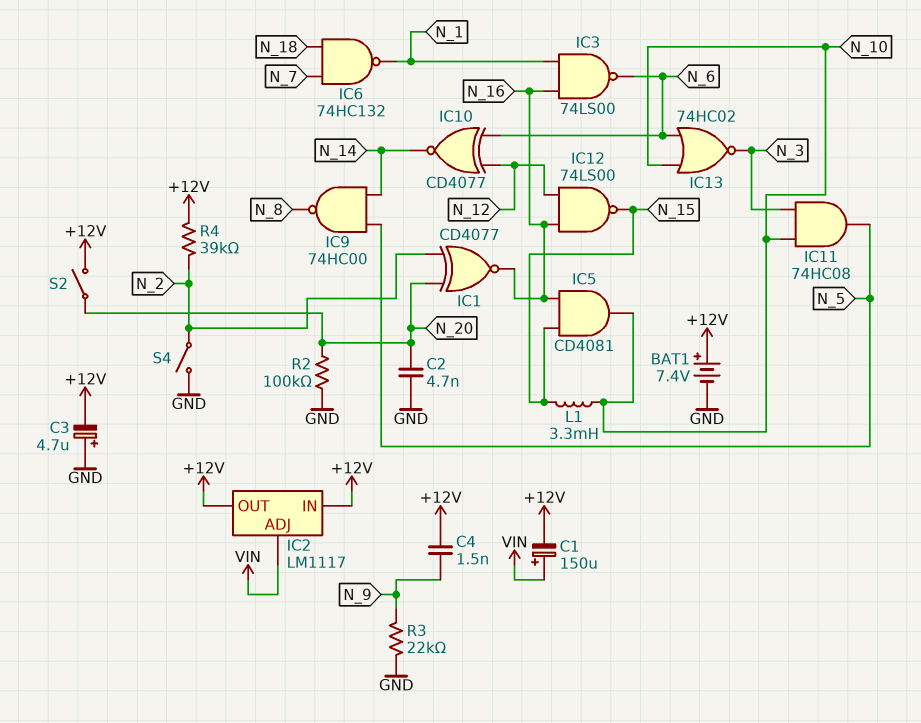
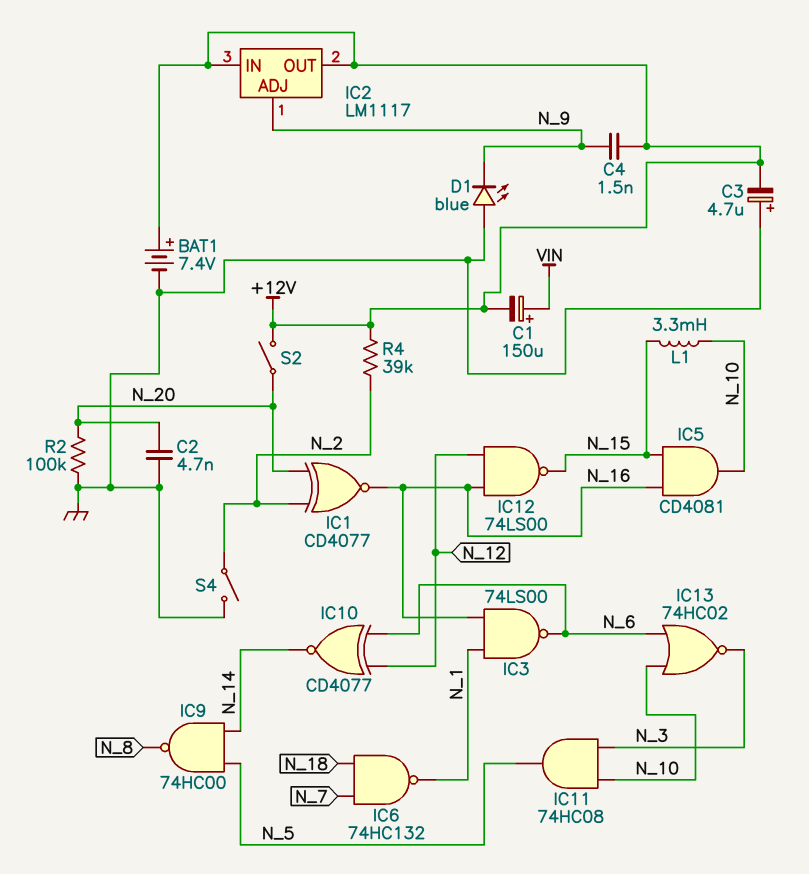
D1: none -> LED blue (A GND, K N_9)
IC2 pin ADJ: VIN -> N_9
R3: 22k (GND, N_9) -> none

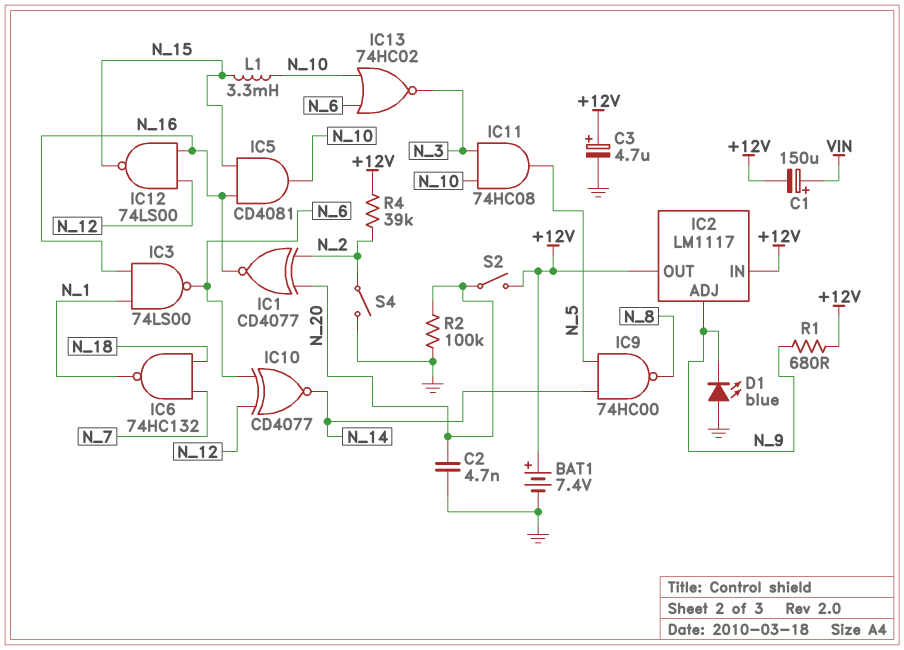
C3: 4.7uF (plus GND, minus +12V) -> 4.7uF (plus +12V, minus GND)
C4: 1.5nF (+12V, N_9) -> none
R1: none -> 680 (+12V, N_9)

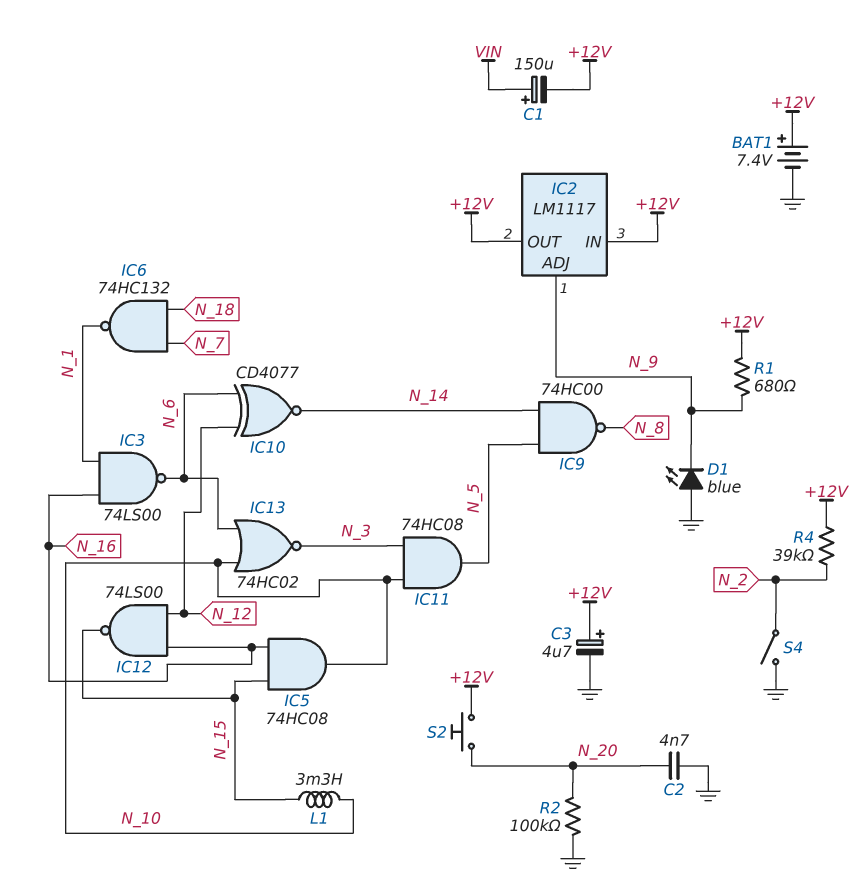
IC1: XNOR CD4077 (in N_2, in N_20, out N_16) -> none
IC5: AND CD4081 (in N_15, in N_16, out N_10) -> AND 74HC08 (in N_15, in N_16, out N_10)
S2: switch (+12V, N_20) -> button (+12V, N_20)

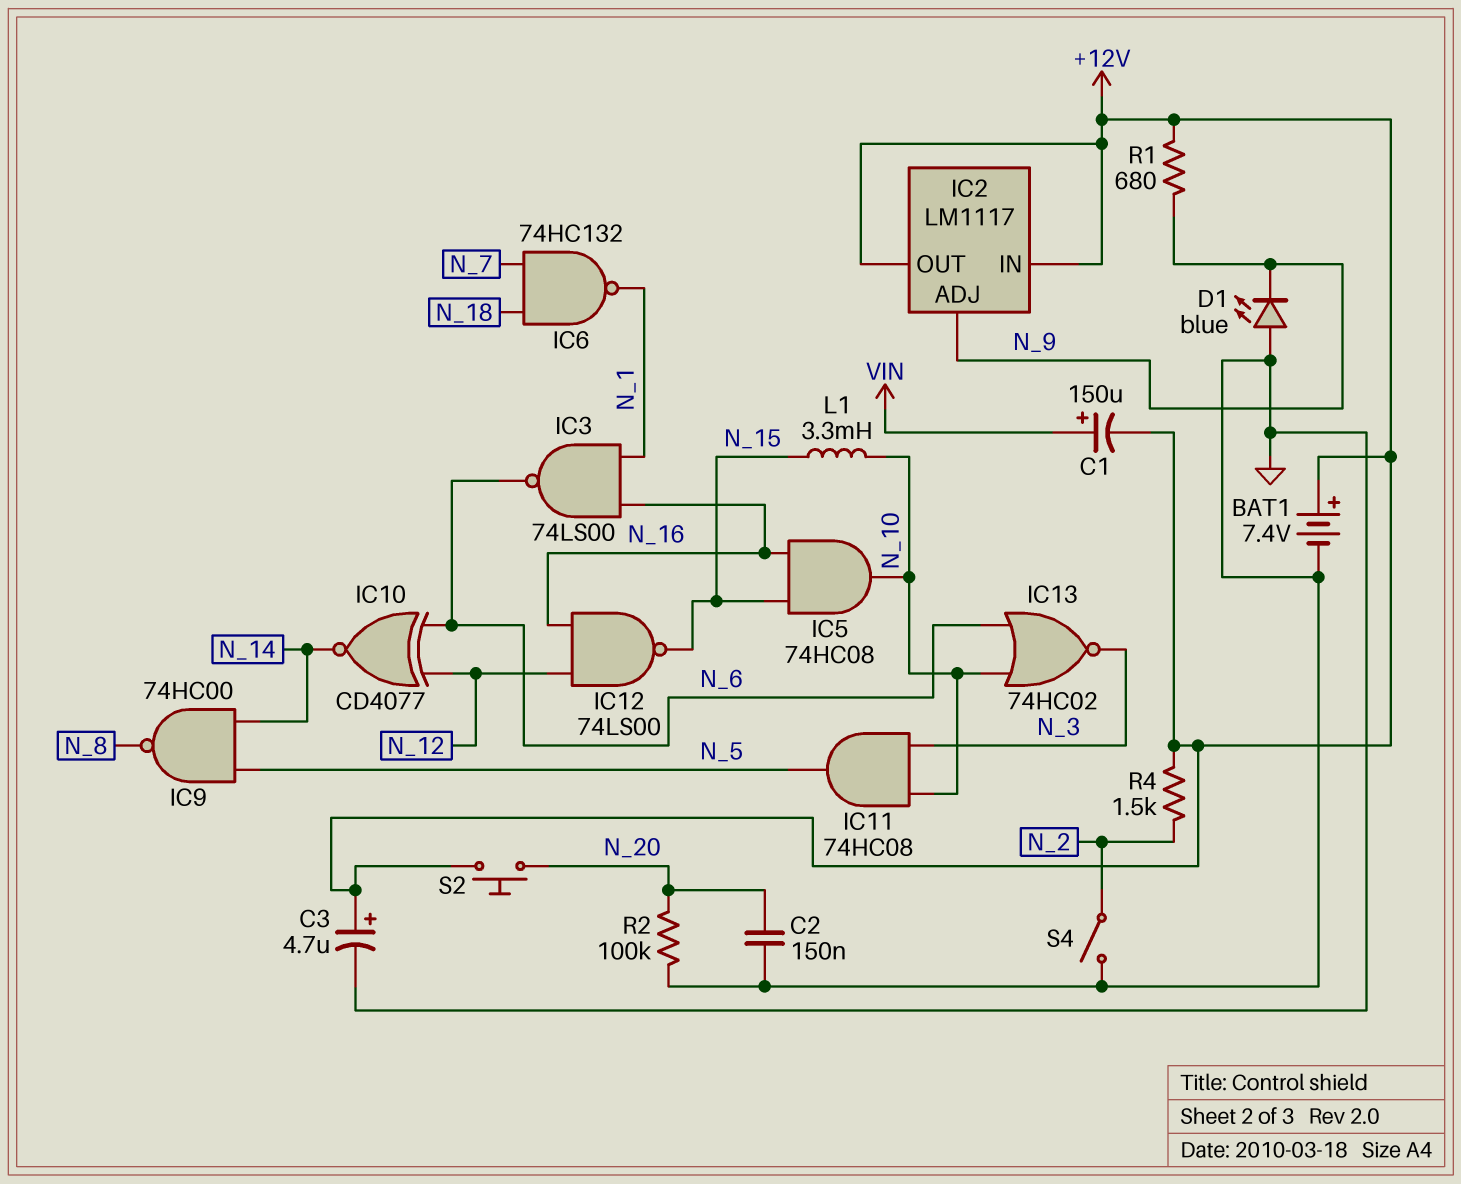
C2: 4.7nF (GND, N_20) -> 150nF (GND, N_20)
R4: 39k (+12V, N_2) -> 1.5k (+12V, N_2)

